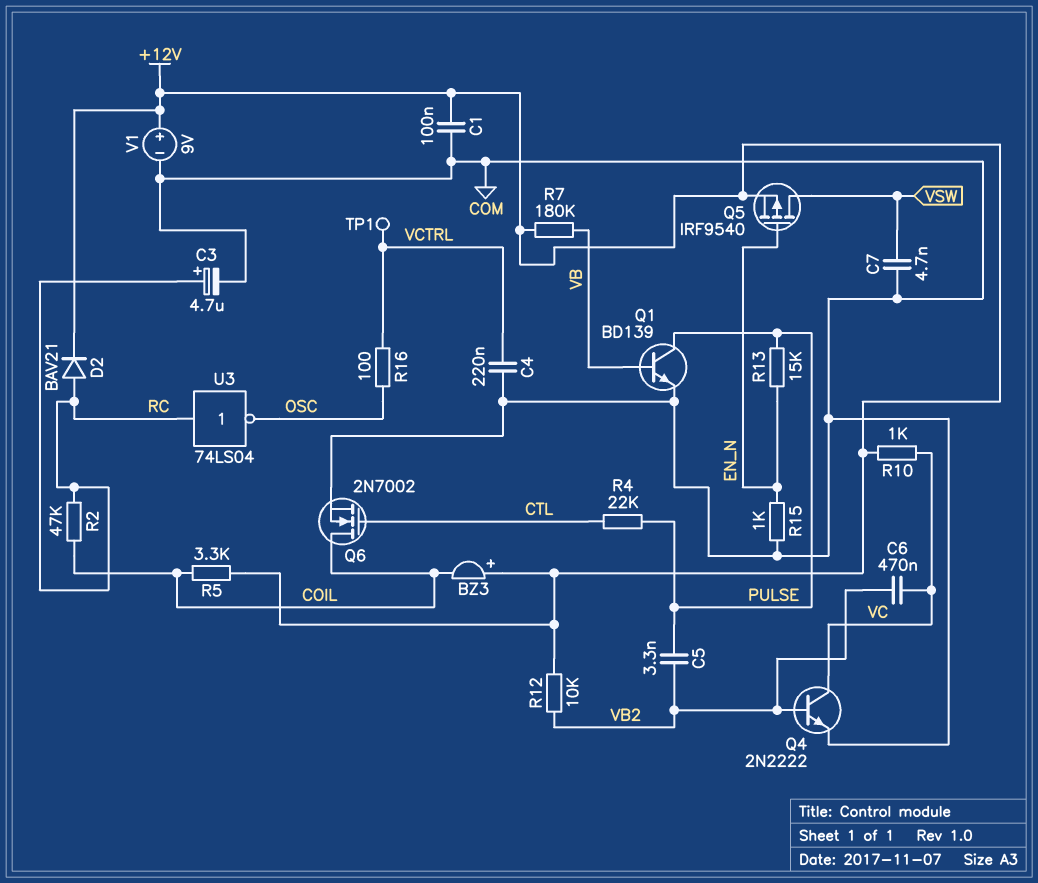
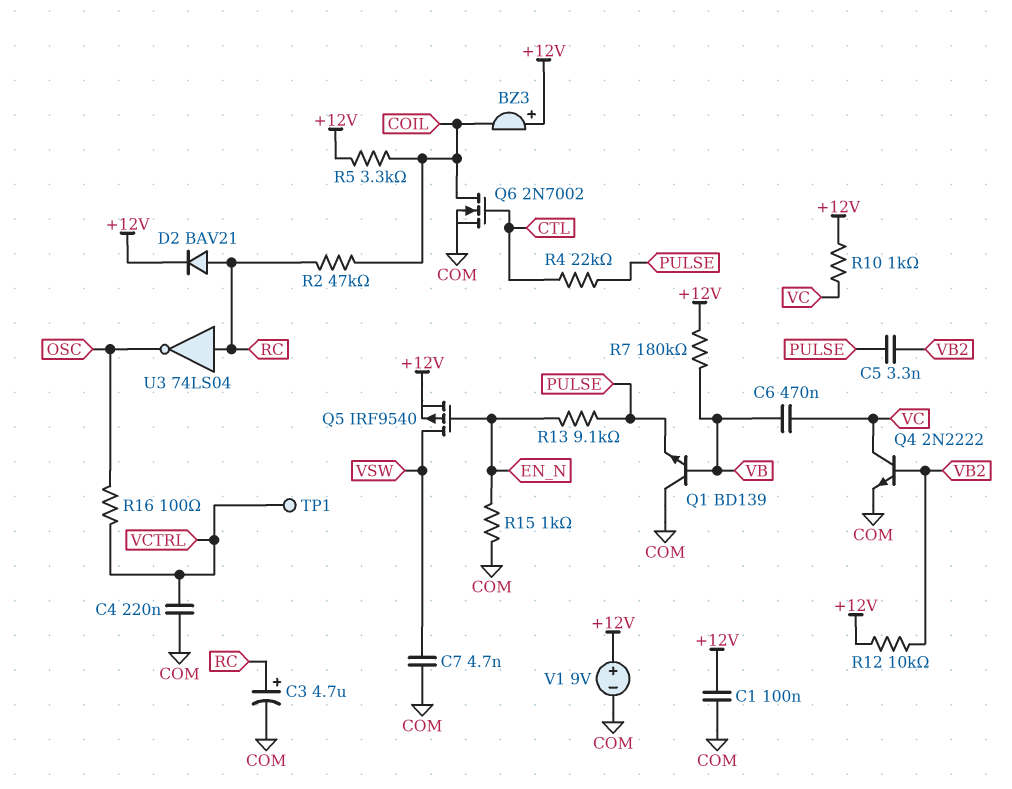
C6: 470nF (VB2, VC) -> 470nF (VB, VC)
Q1: NPN BD139 (B VB, C PULSE, E COM) -> NPN BD139 (B VB, C COM, E PULSE)
R13: 15k (EN_N, PULSE) -> 9.1k (EN_N, PULSE)

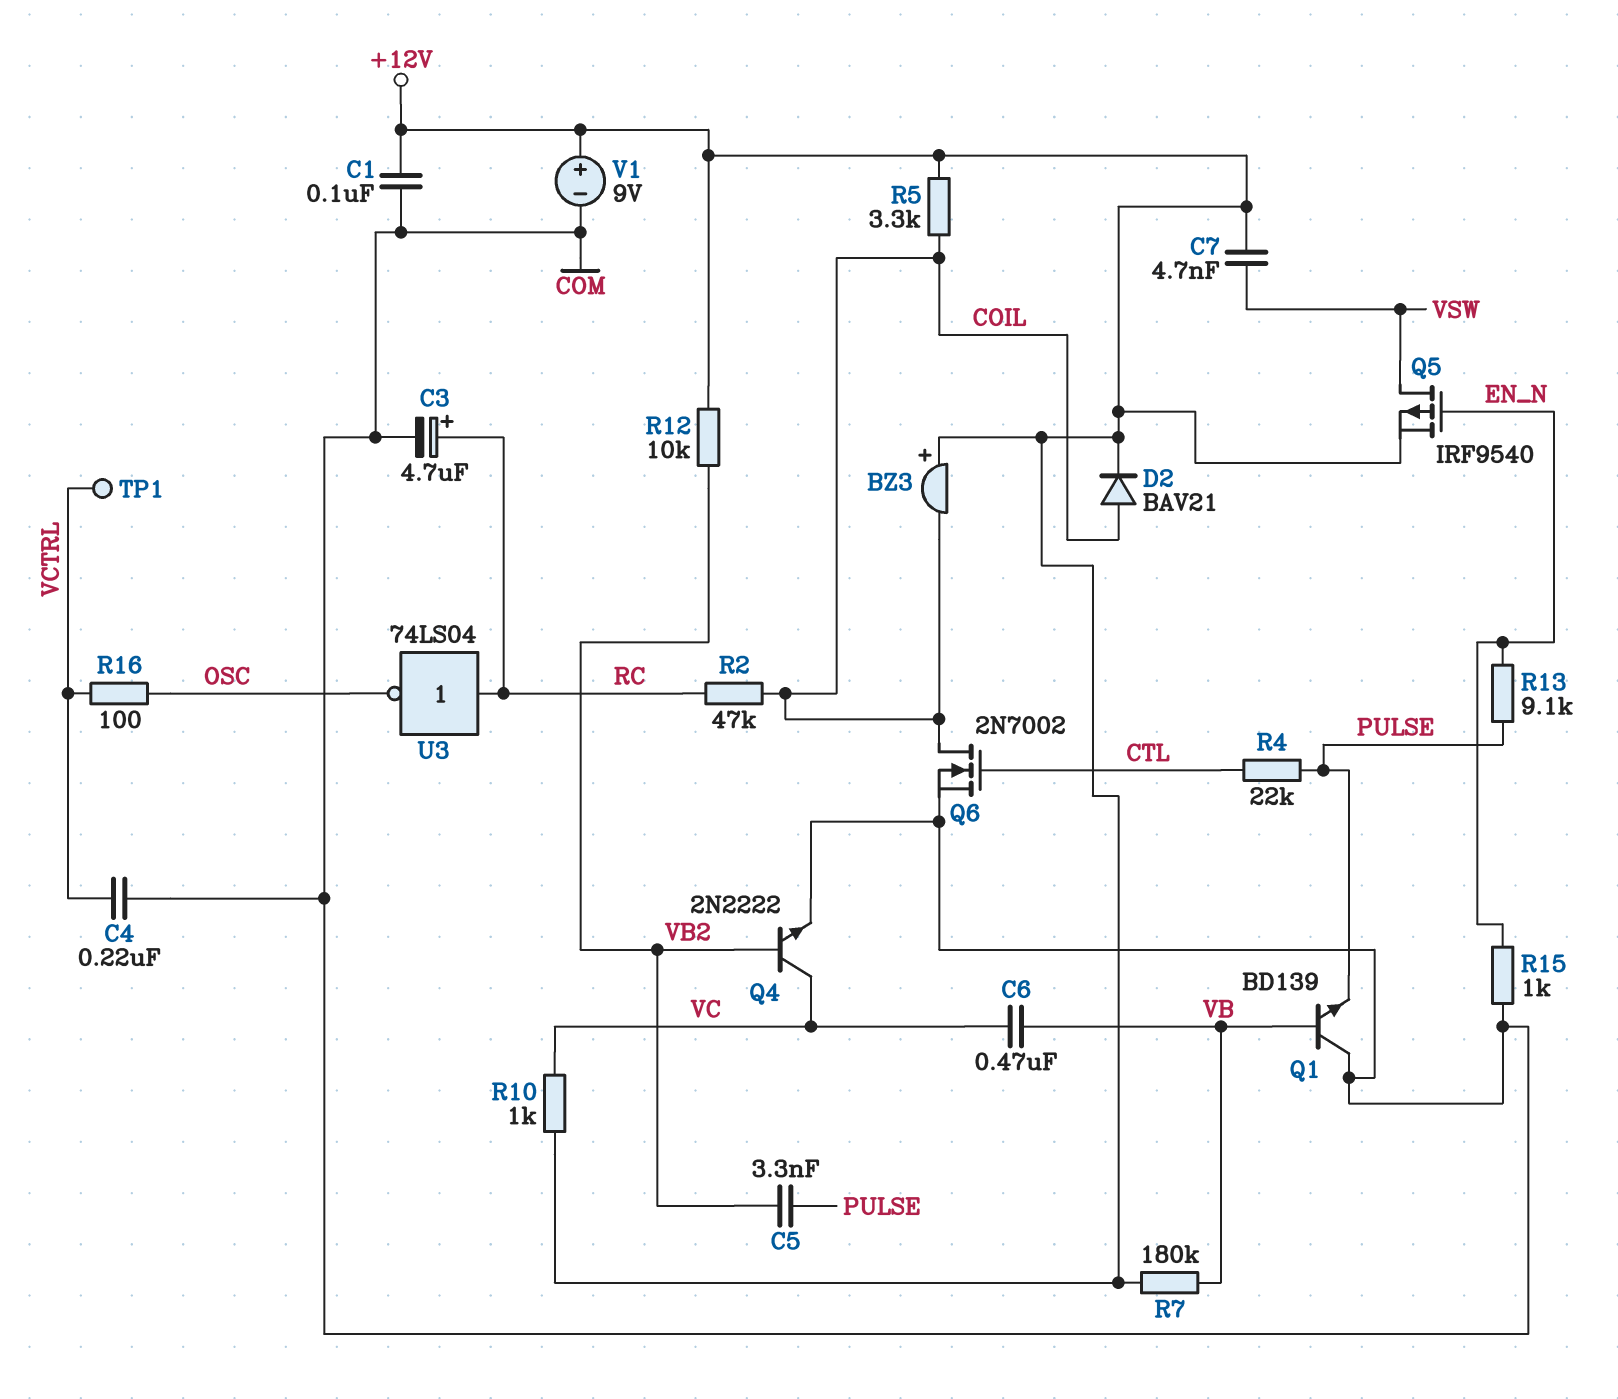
C7: 4.7nF (COM, VSW) -> 4.7nF (+12V, VSW)
D2: diode BAV21 (A RC, K +12V) -> diode BAV21 (A COIL, K +12V)

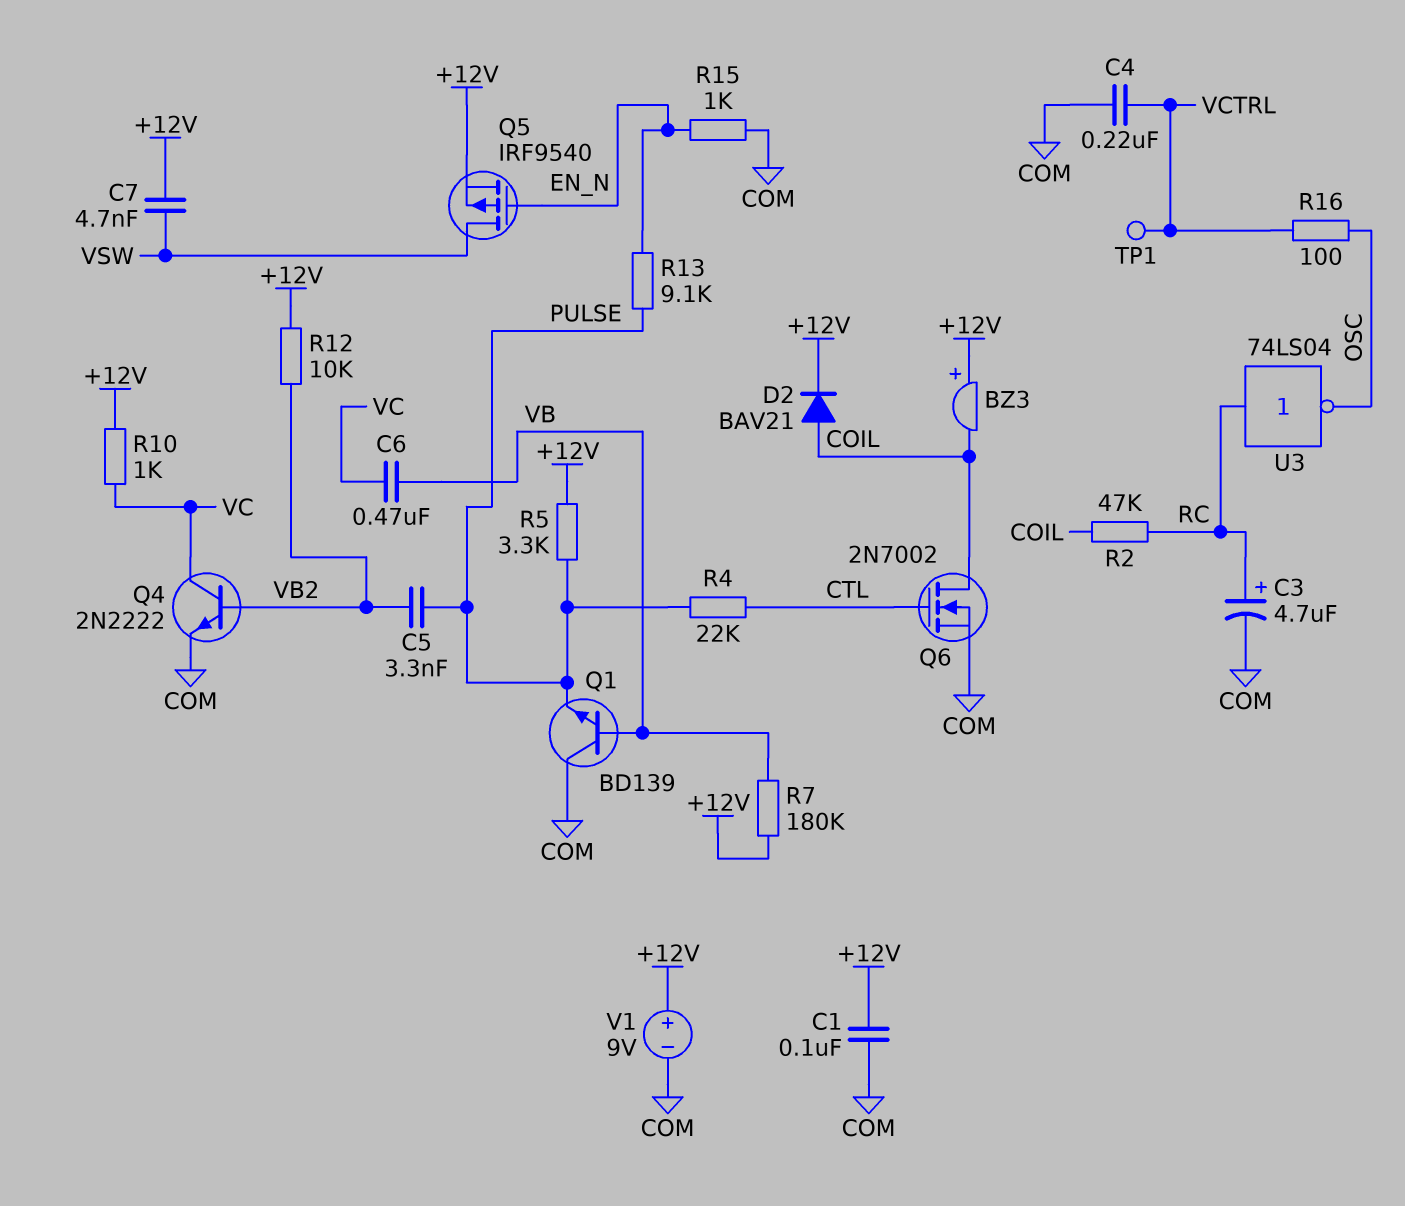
R5: 3.3k (+12V, COIL) -> 3.3k (+12V, PULSE)

